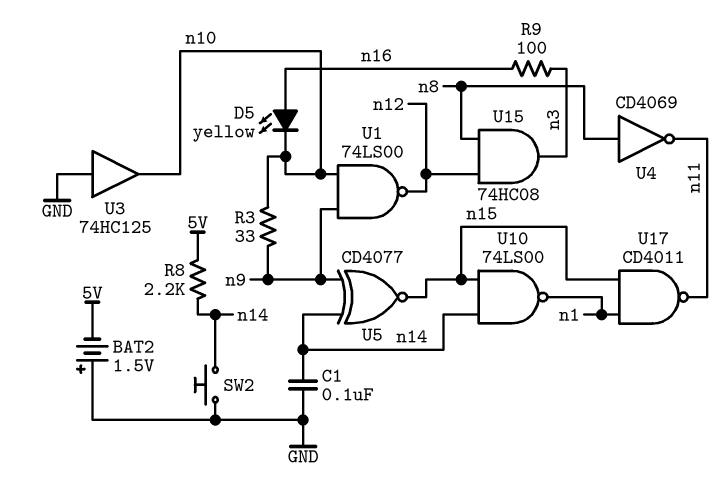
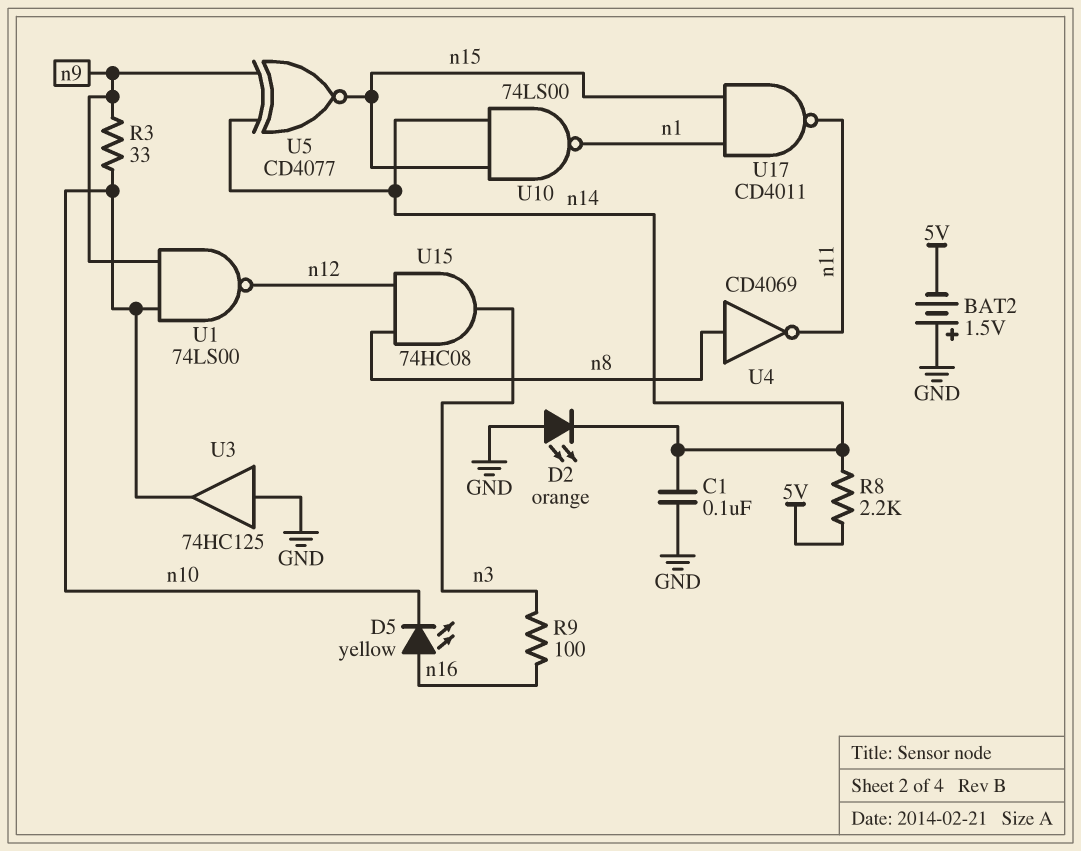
D2: none -> LED orange (A GND, K n14)
SW2: button (GND, n14) -> none

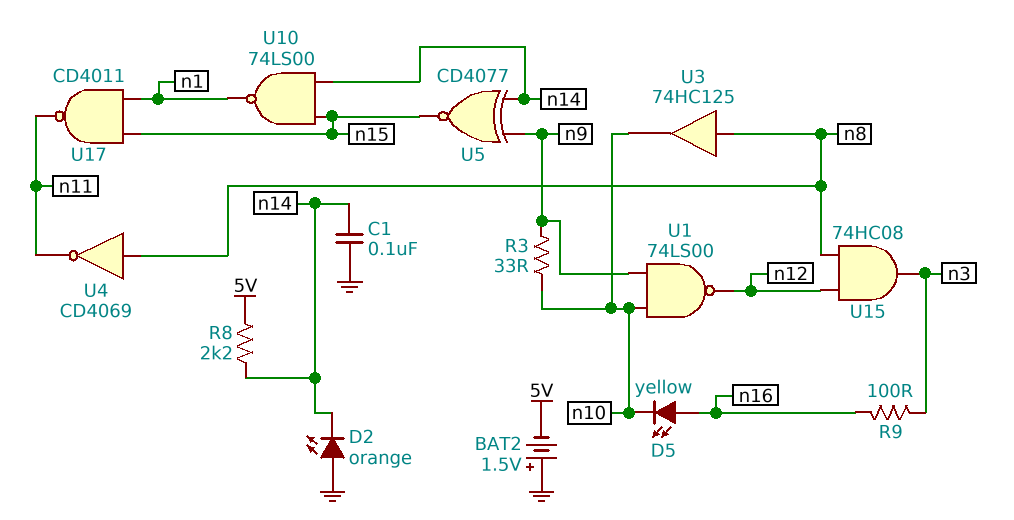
U3: buffer 74HC125 (in GND, out n10) -> buffer 74HC125 (in n8, out n10)

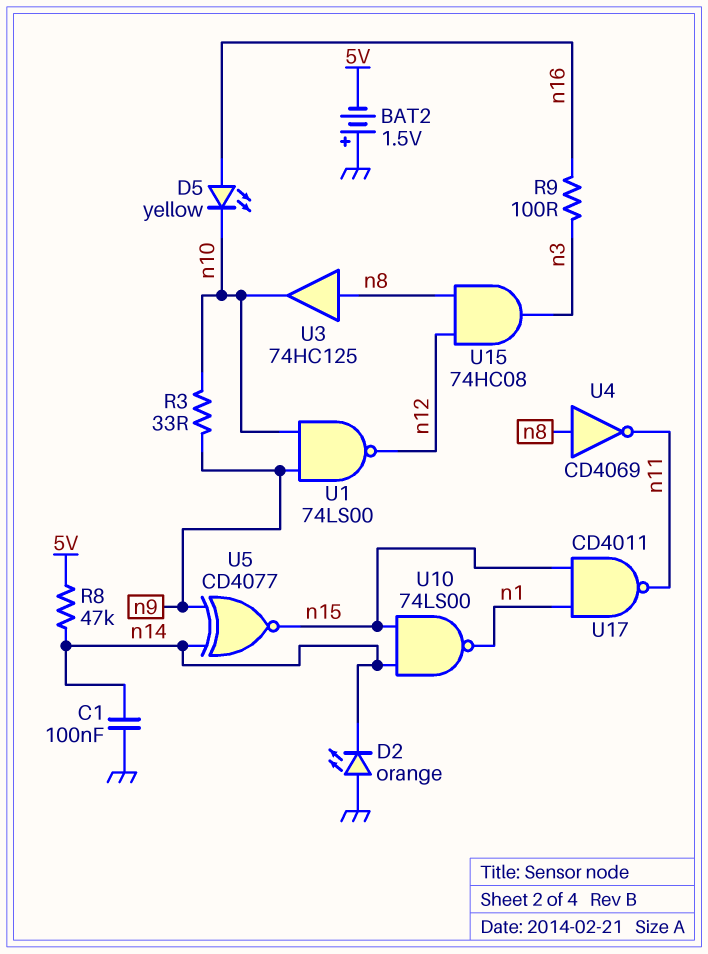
R8: 2.2k (5V, n14) -> 47k (5V, n14)

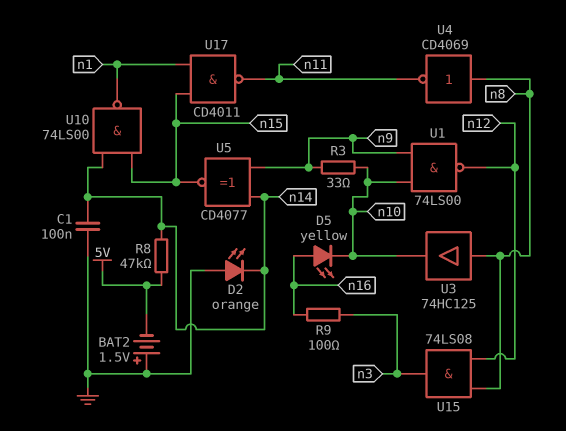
U15: AND 74HC08 (in n8, in n12, out n3) -> AND 74LS08 (in n8, in n12, out n3)

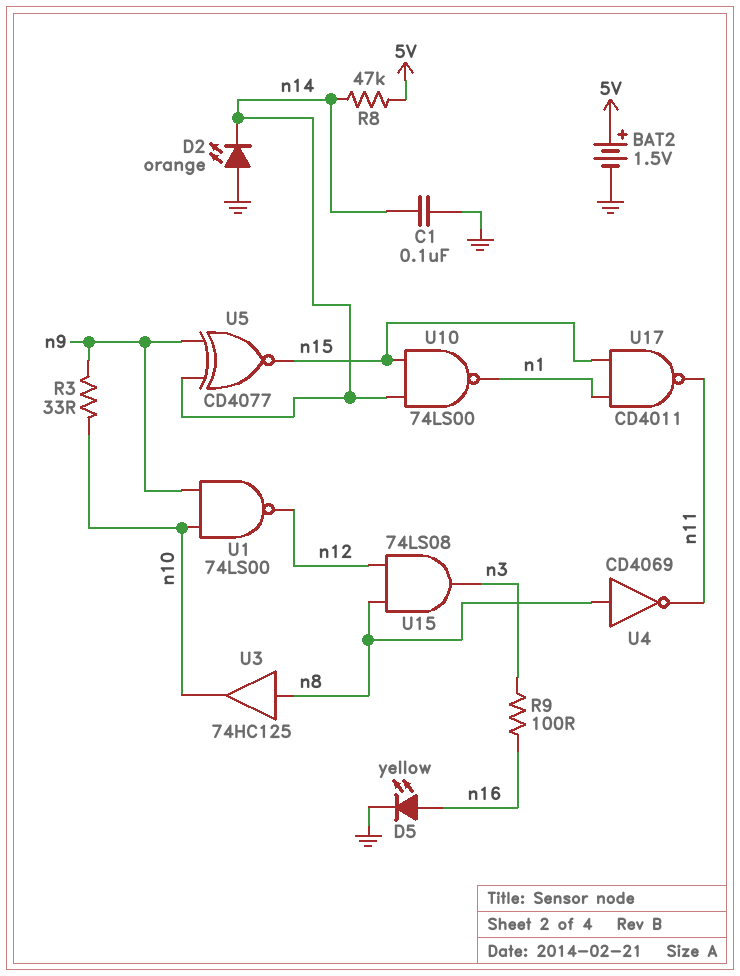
BAT2: 1.5V (plus GND, minus 5V) -> 1.5V (plus 5V, minus GND)
D5: LED yellow (A n16, K n10) -> LED yellow (A n16, K GND)

